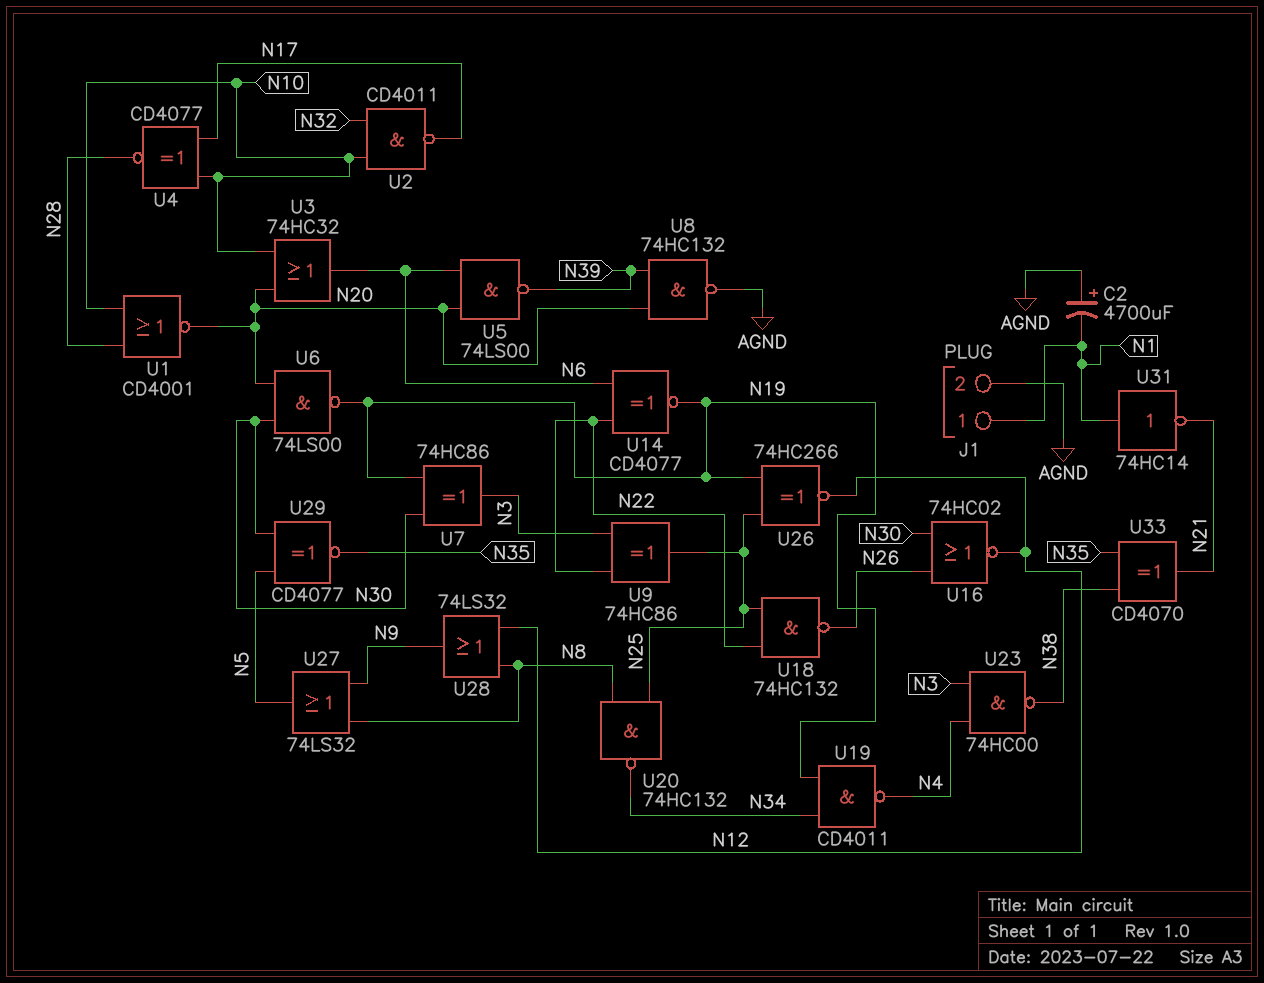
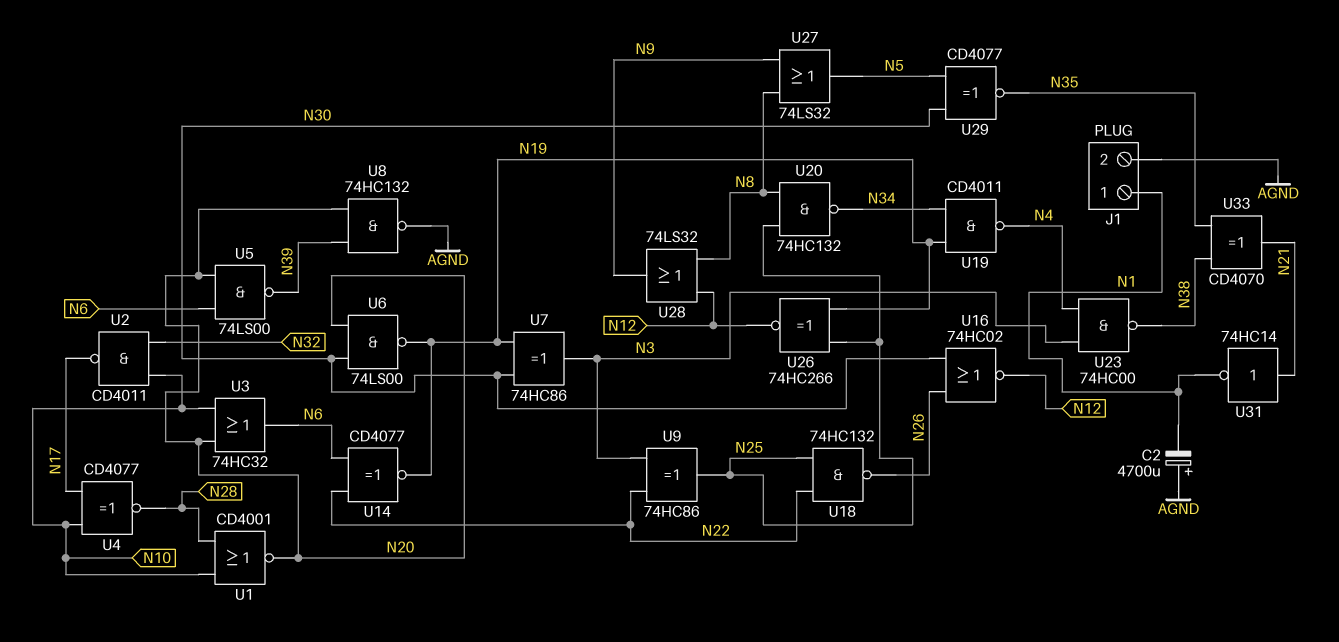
U31: NOT 74HC14 (in N1, out N21) -> NOT 74HC14 (in N21, out N1)

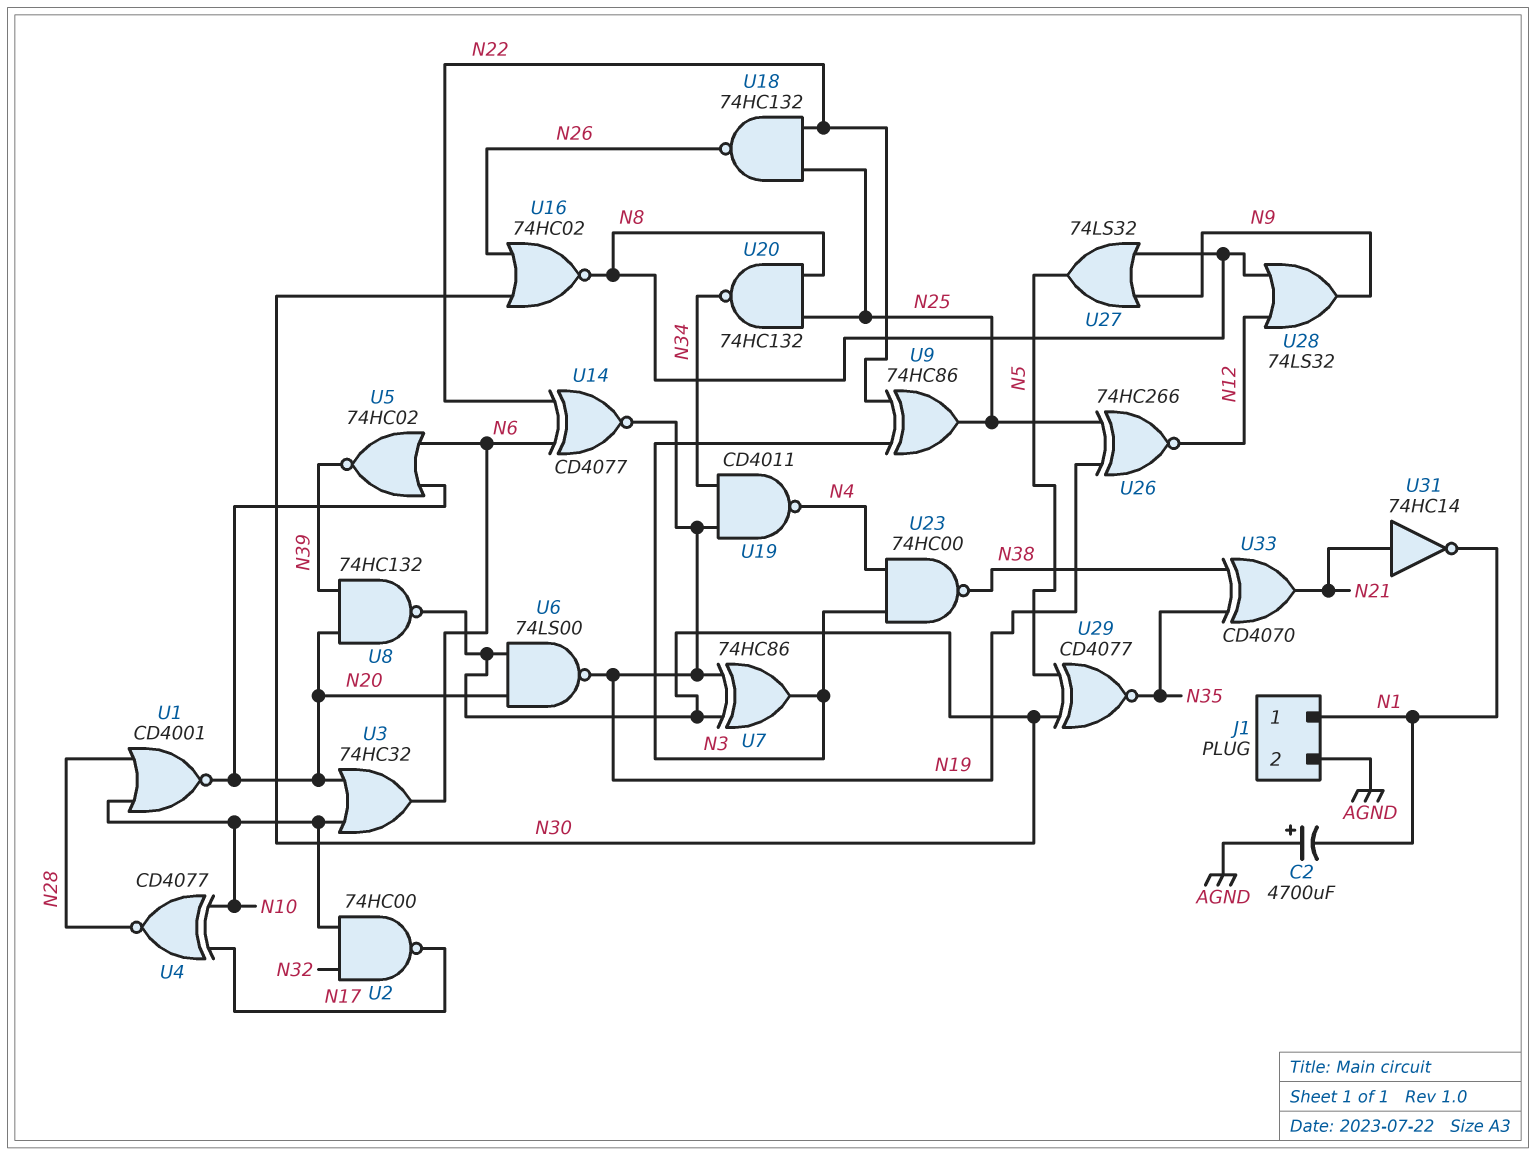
U2: NAND CD4011 (in N10, in N32, out N17) -> NAND 74HC00 (in N10, in N32, out N17)
U5: NAND 74LS00 (in N6, in N20, out N39) -> NOR 74HC02 (in N6, in N20, out N39)
U8: NAND 74HC132 (in N20, in N39, out AGND) -> NAND 74HC132 (in N20, in N39, out N30)
U16: NOR 74HC02 (in N26, in N30, out N12) -> NOR 74HC02 (in N26, in N30, out N8)

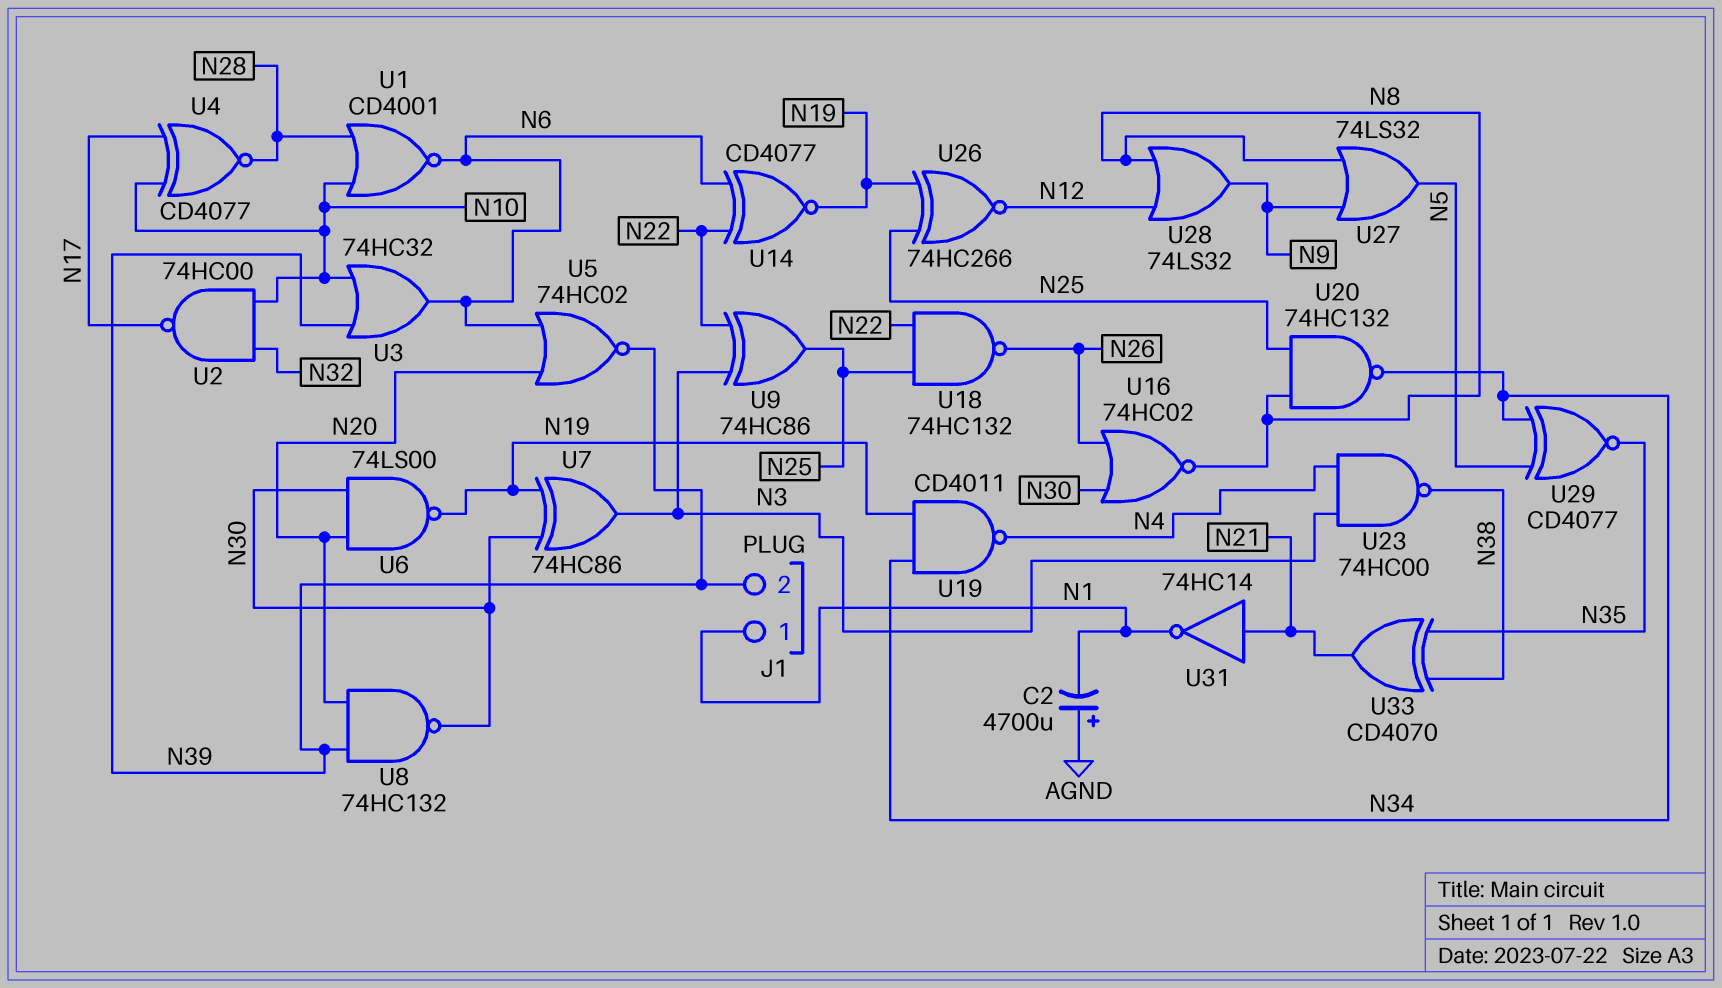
J1 pin 2: AGND -> N39
U1: NOR CD4001 (in N10, in N28, out N20) -> NOR CD4001 (in N10, in N28, out N6)
U3: OR 74HC32 (in N10, in N20, out N6) -> OR 74HC32 (in N10, in N39, out N6)
U29: XNOR CD4077 (in N5, in N30, out N35) -> XNOR CD4077 (in N5, in N34, out N35)

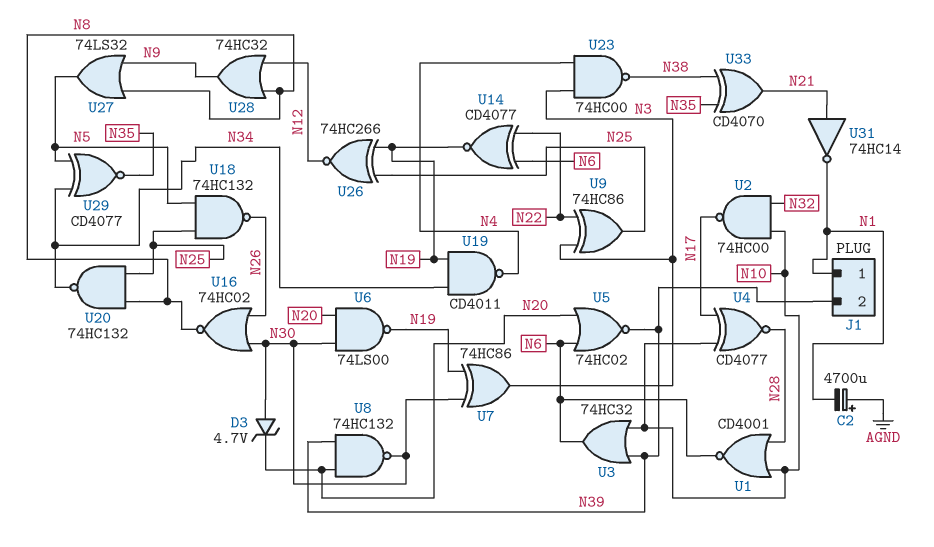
D3: none -> zener 4.7V (A N30, K N20)
U18: NAND 74HC132 (in N22, in N25, out N26) -> NAND 74HC132 (in N5, in N25, out N26)
U28: OR 74LS32 (in N8, in N12, out N9) -> OR 74HC32 (in N8, in N12, out N9)

